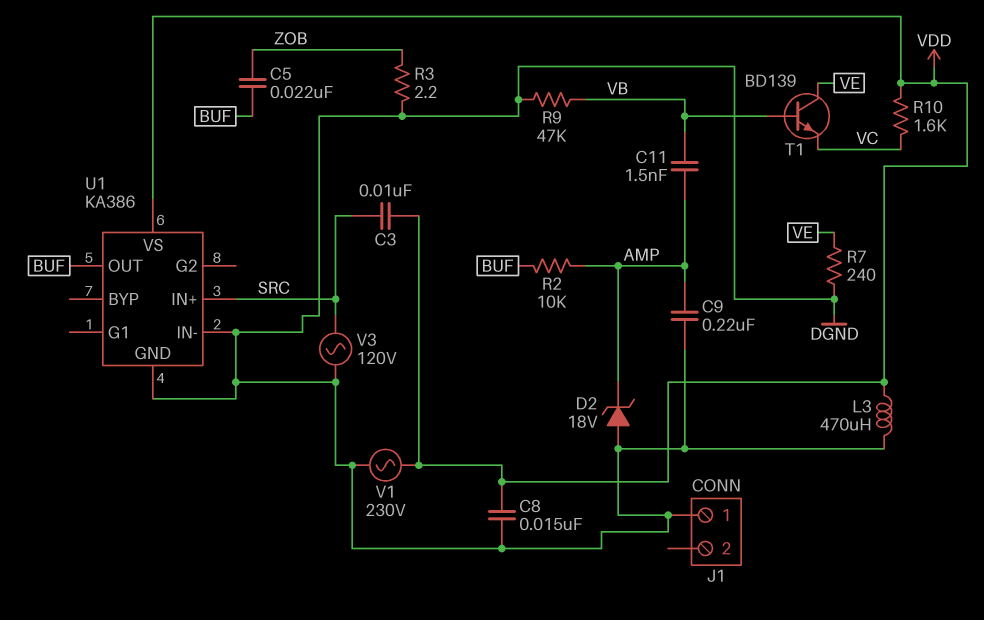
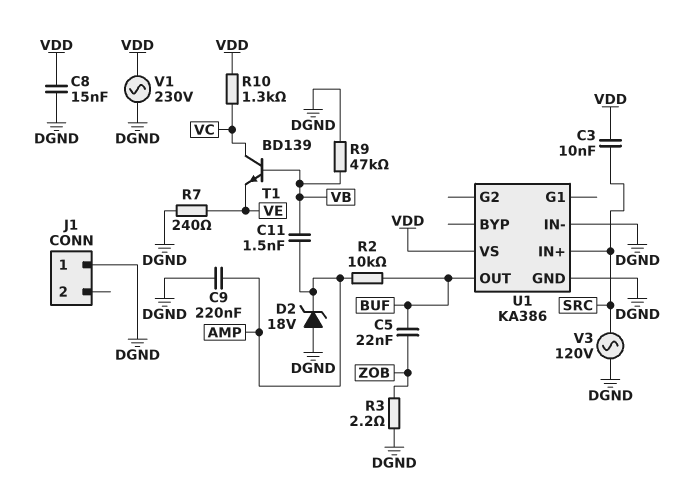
L3: 470uH (DGND, VDD) -> none
R10: 1.6k (VC, VDD) -> 1.3k (VC, VDD)
T1: NPN BD139 (B VB, C VE, E VC) -> NPN BD139 (B VB, C VC, E VE)

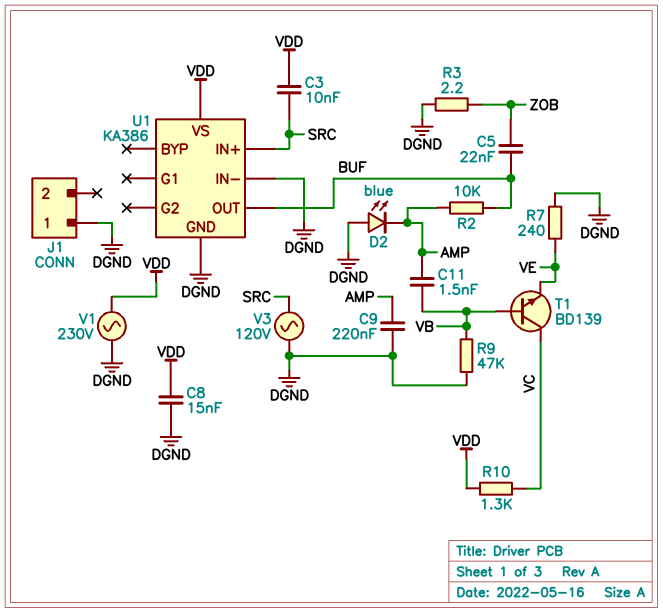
D2: zener 18V (A DGND, K AMP) -> LED blue (A DGND, K AMP)

